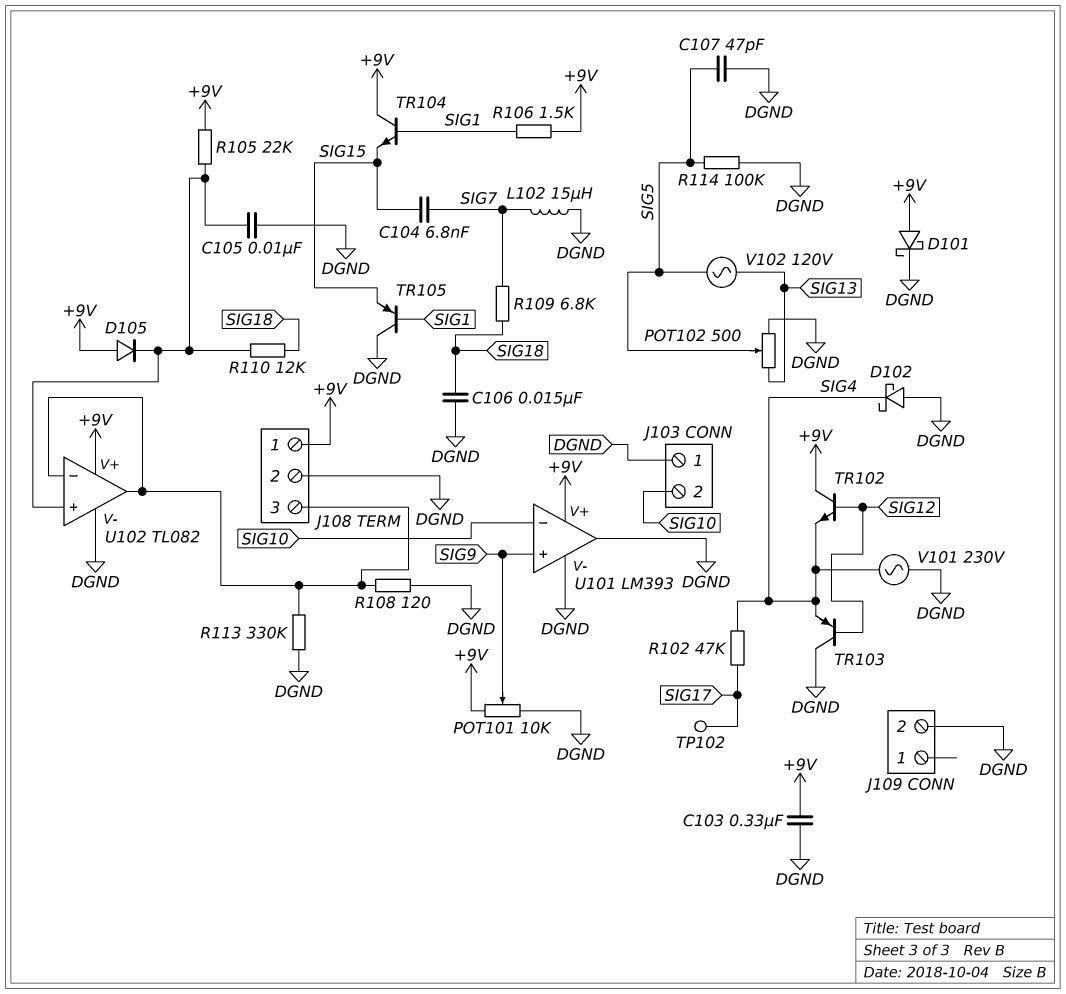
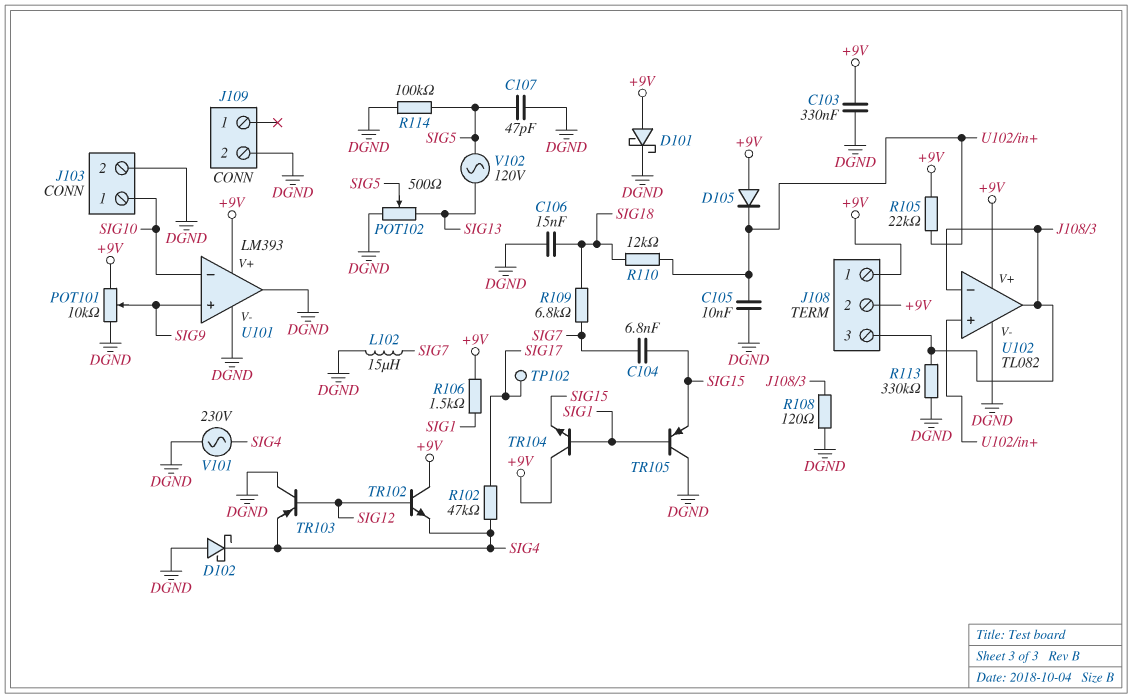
J103 pin 1: DGND -> SIG10
J103 pin 2: SIG10 -> DGND
J108 pin 2: DGND -> +9V

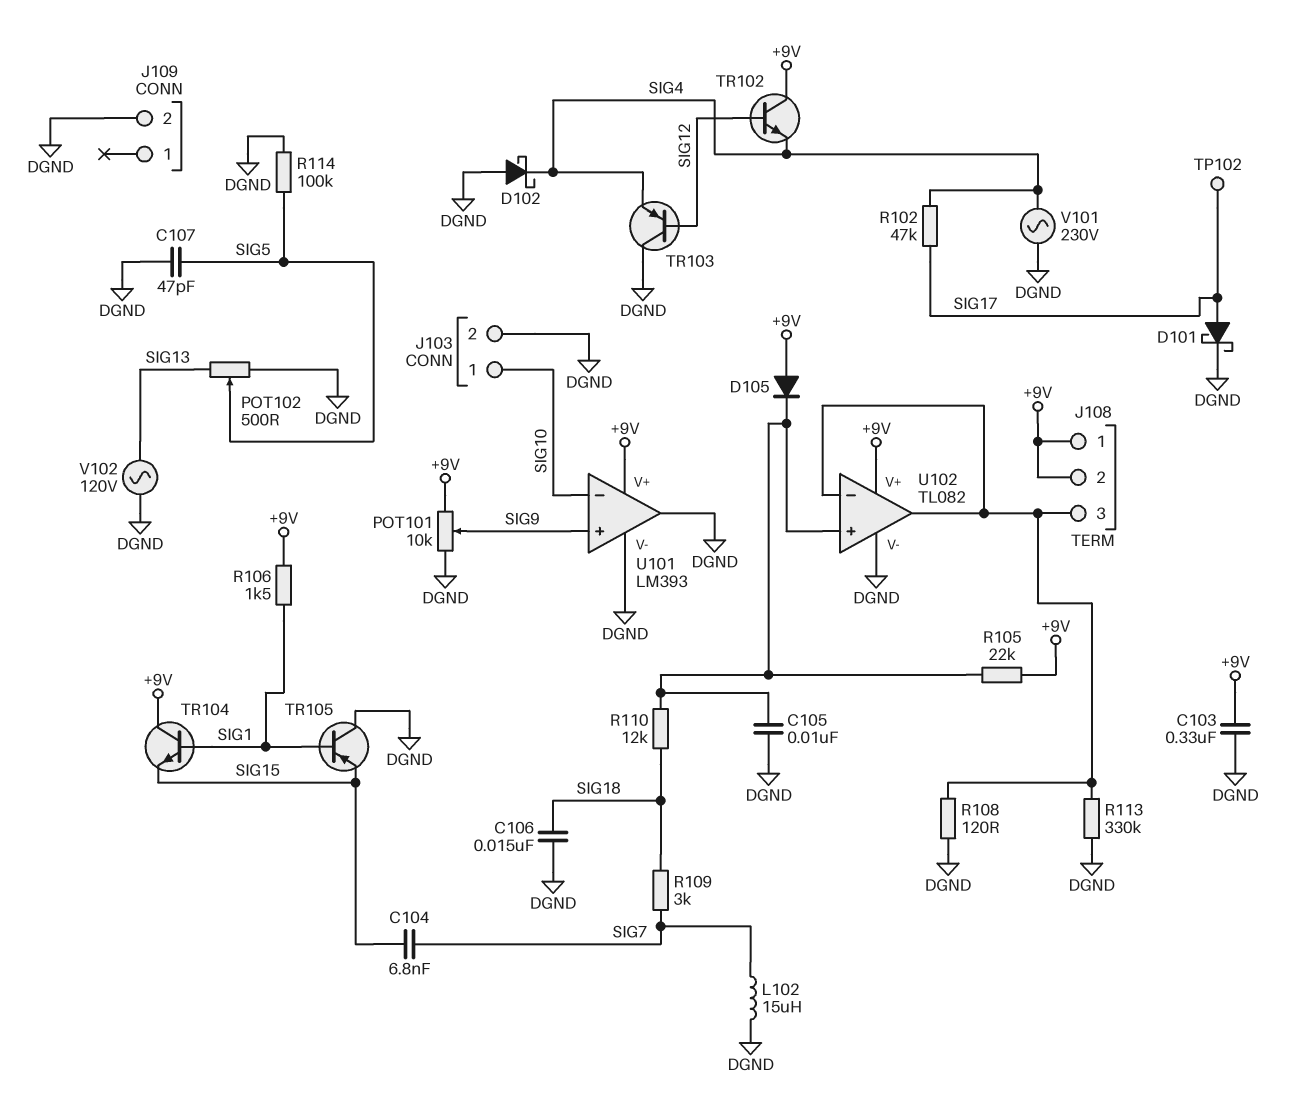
D101: schottky (A +9V, K DGND) -> schottky (A SIG17, K DGND)
R109: 6.8k (SIG7, SIG18) -> 3k (SIG7, SIG18)
V102: AC 120V (SIG5, SIG13) -> AC 120V (DGND, SIG13)

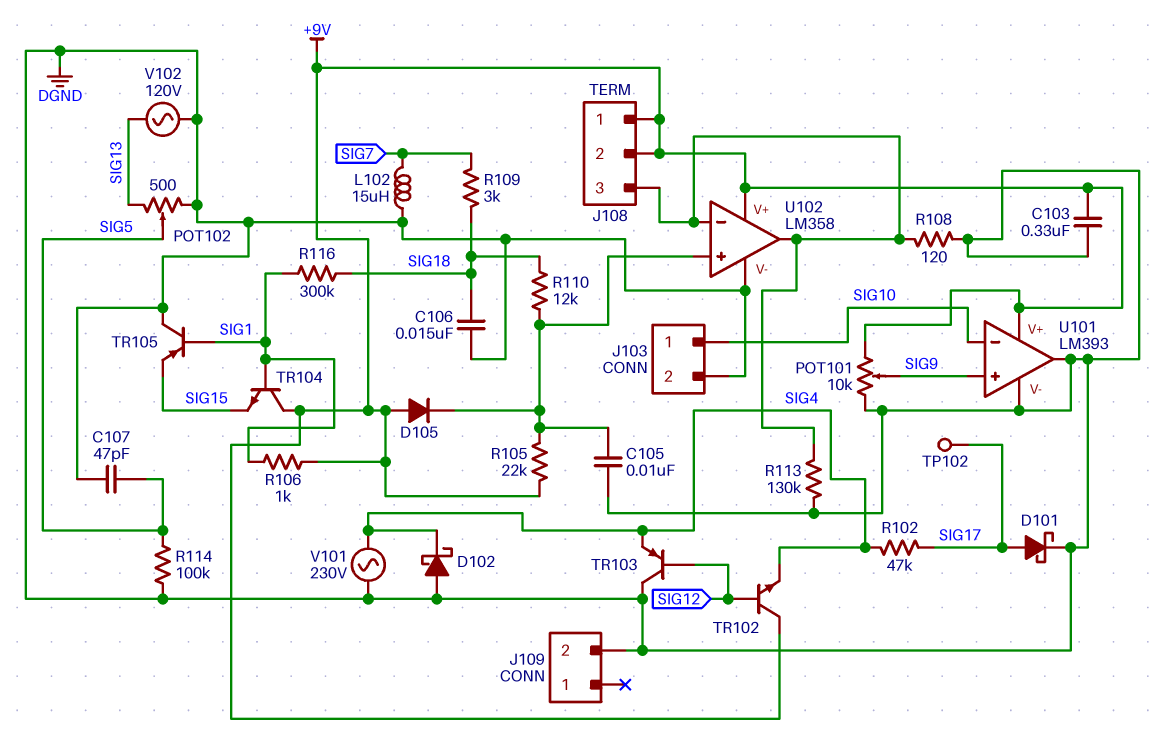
C104: 6.8nF (SIG7, SIG15) -> none
R106: 1.5k (+9V, SIG1) -> 1k (+9V, SIG1)
R113: 330k (DGND, J108/3) -> 130k (DGND, J108/3)
R116: none -> 300k (SIG1, SIG18)
U102: TL082 -> LM358

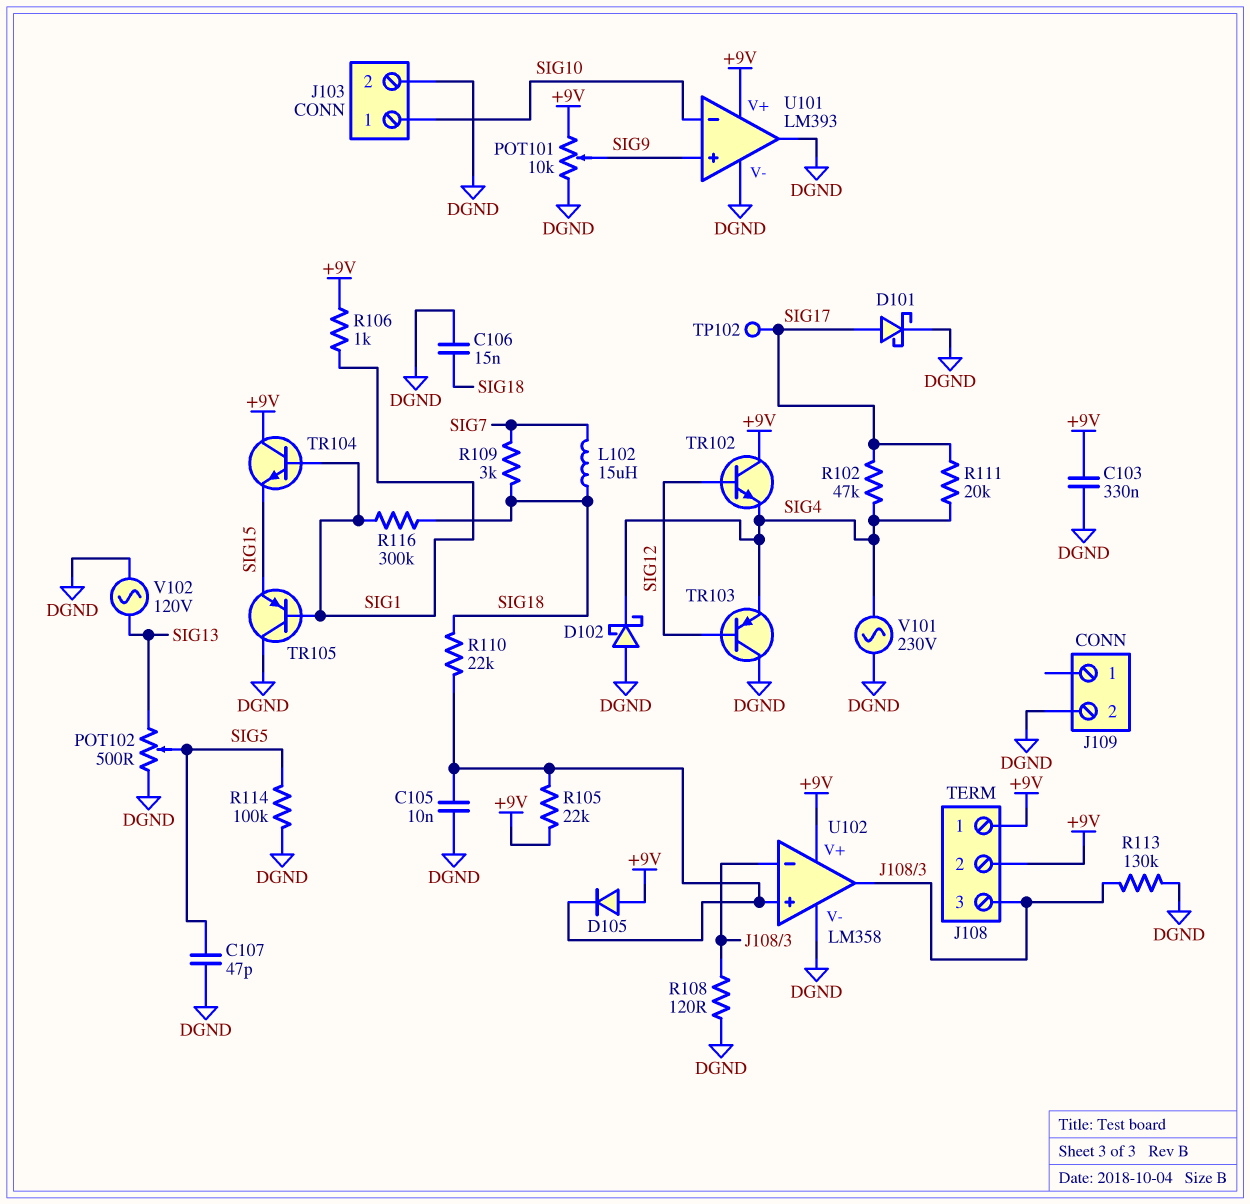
L102: 15uH (DGND, SIG7) -> 15uH (SIG7, SIG18)
R110: 12k (SIG18, U102/in+) -> 22k (SIG18, U102/in+)
R111: none -> 20k (SIG4, SIG17)

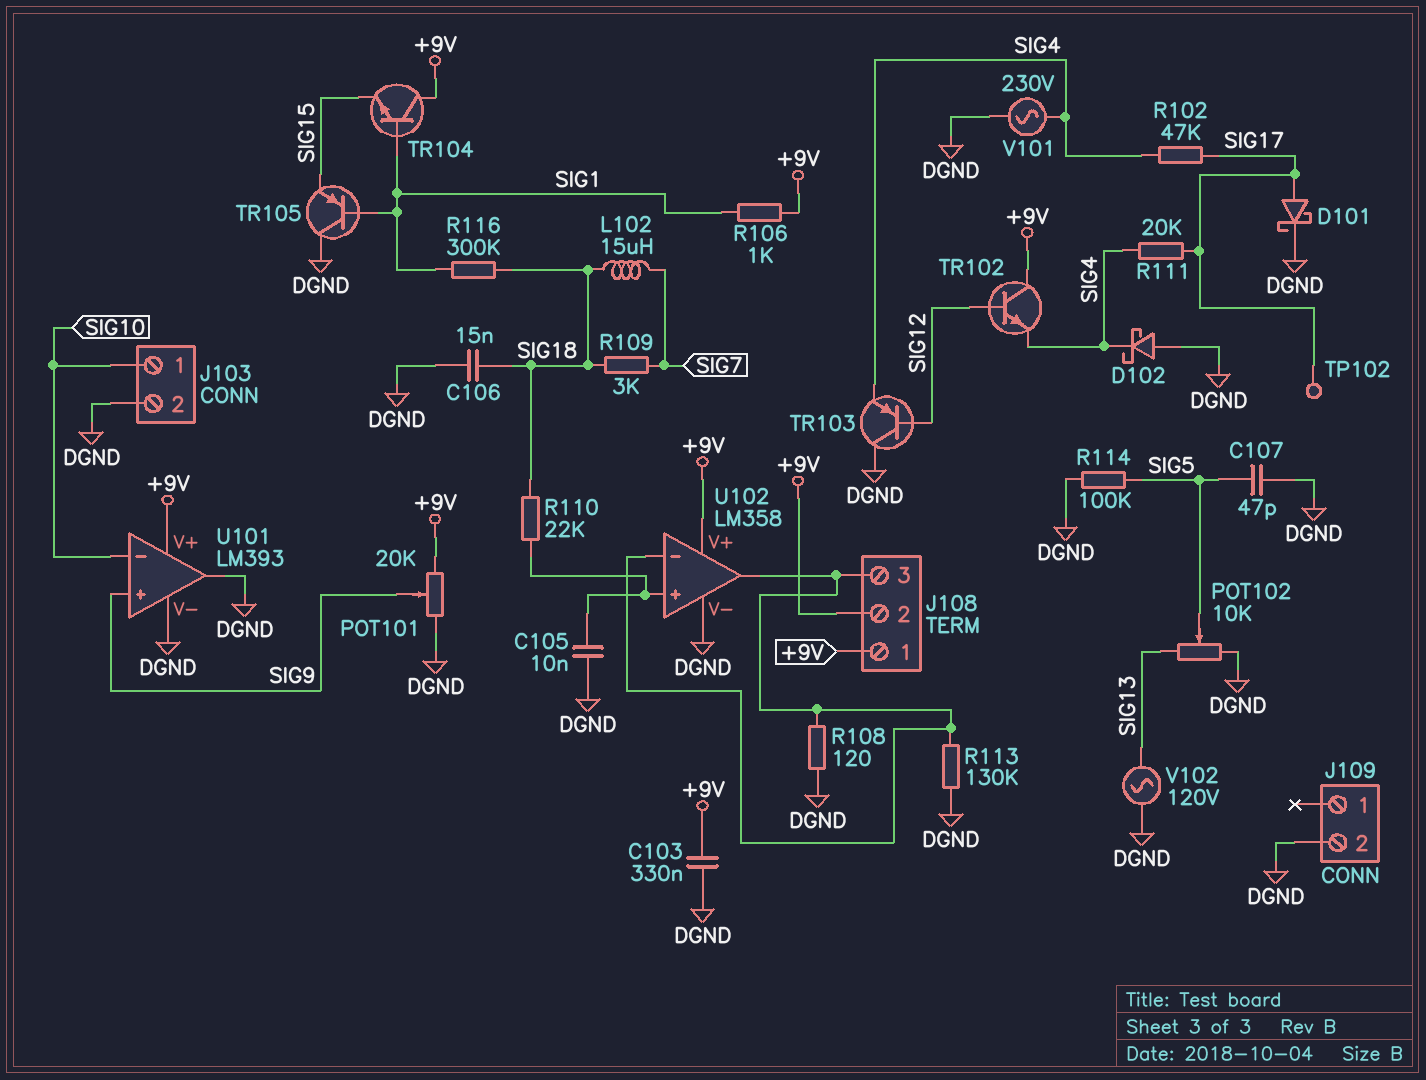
D105: diode (A +9V, K U102/in+) -> none
POT101: 10k (+9V, DGND, wiper SIG9) -> 20k (+9V, DGND, wiper SIG9)
POT102: 500 (DGND, SIG13, wiper SIG5) -> 10k (DGND, SIG13, wiper SIG5)
R105: 22k (+9V, U102/in+) -> none

